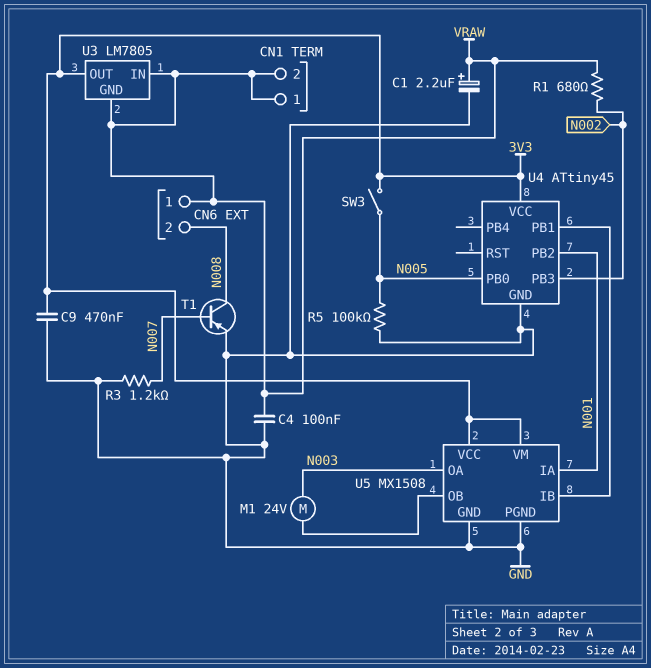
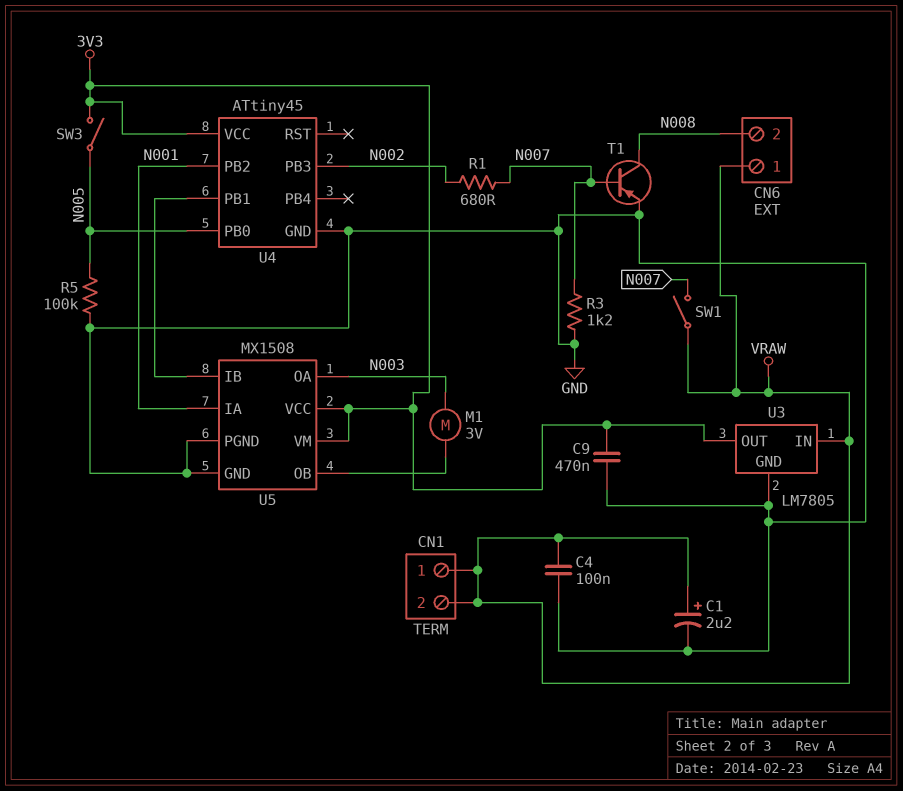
M1: motor 24V (N003, U5/OB) -> motor 3V (N003, U5/OB)
R1: 680 (N002, VRAW) -> 680 (N002, N007)
SW1: none -> switch (N007, VRAW)
U3 pin GND: VRAW -> GND

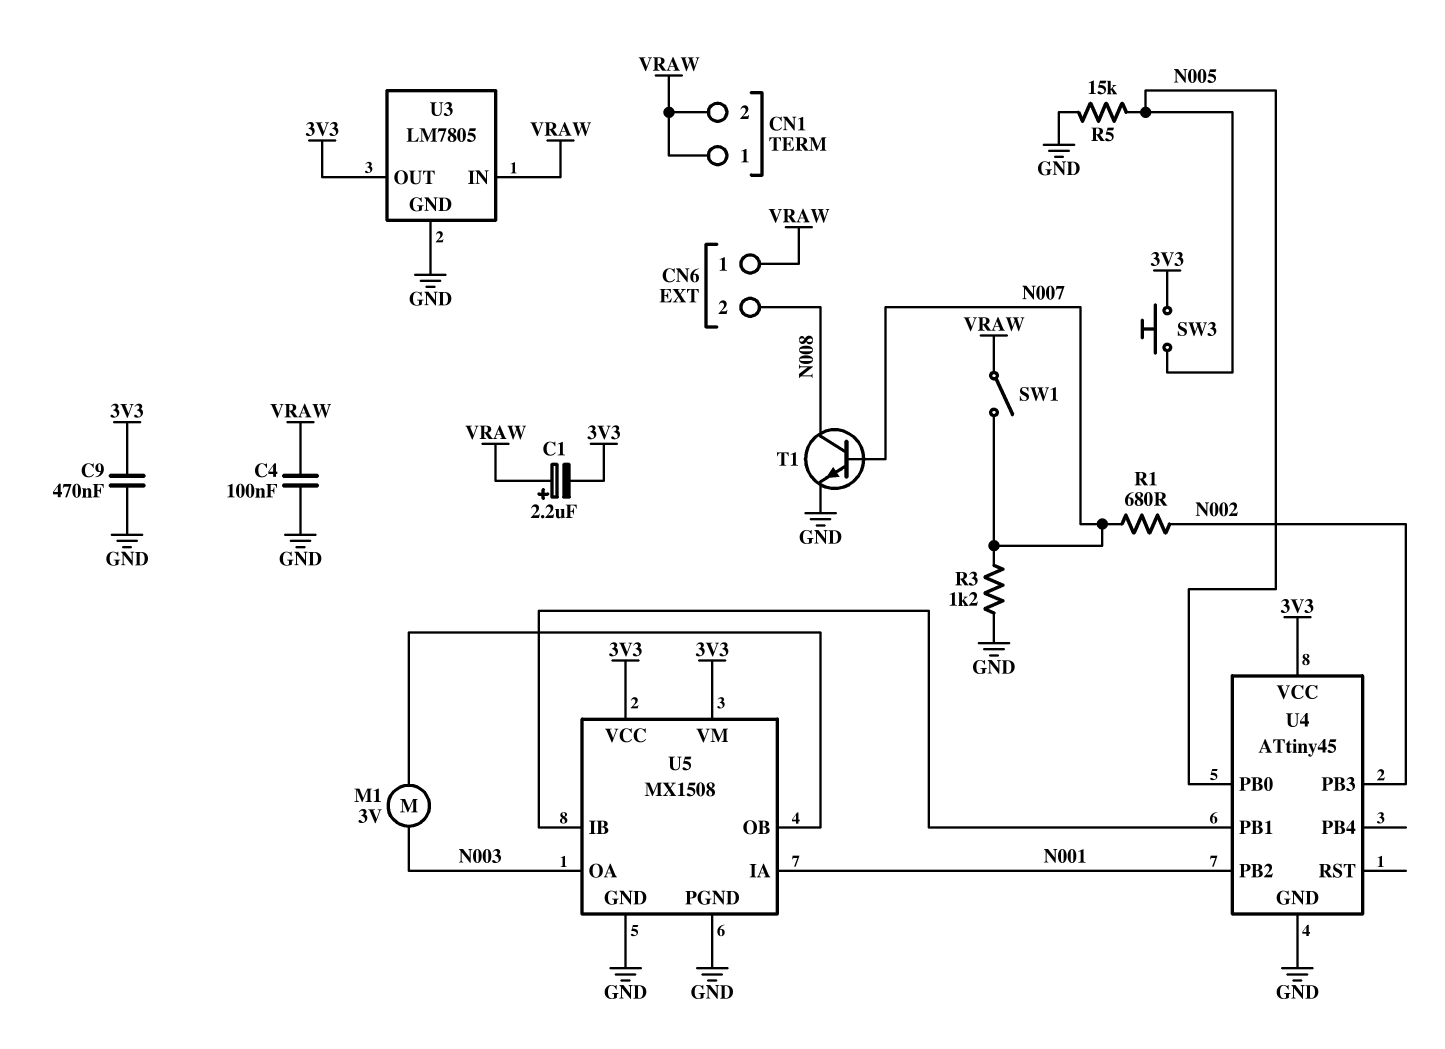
C1: 2.2uF (plus VRAW, minus GND) -> 2.2uF (plus VRAW, minus 3V3)
R5: 100k (GND, N005) -> 15k (GND, N005)
SW3: switch (3V3, N005) -> button (3V3, N005)
T1: PNP (B N007, C N008, E GND) -> NPN (B N007, C N008, E GND)

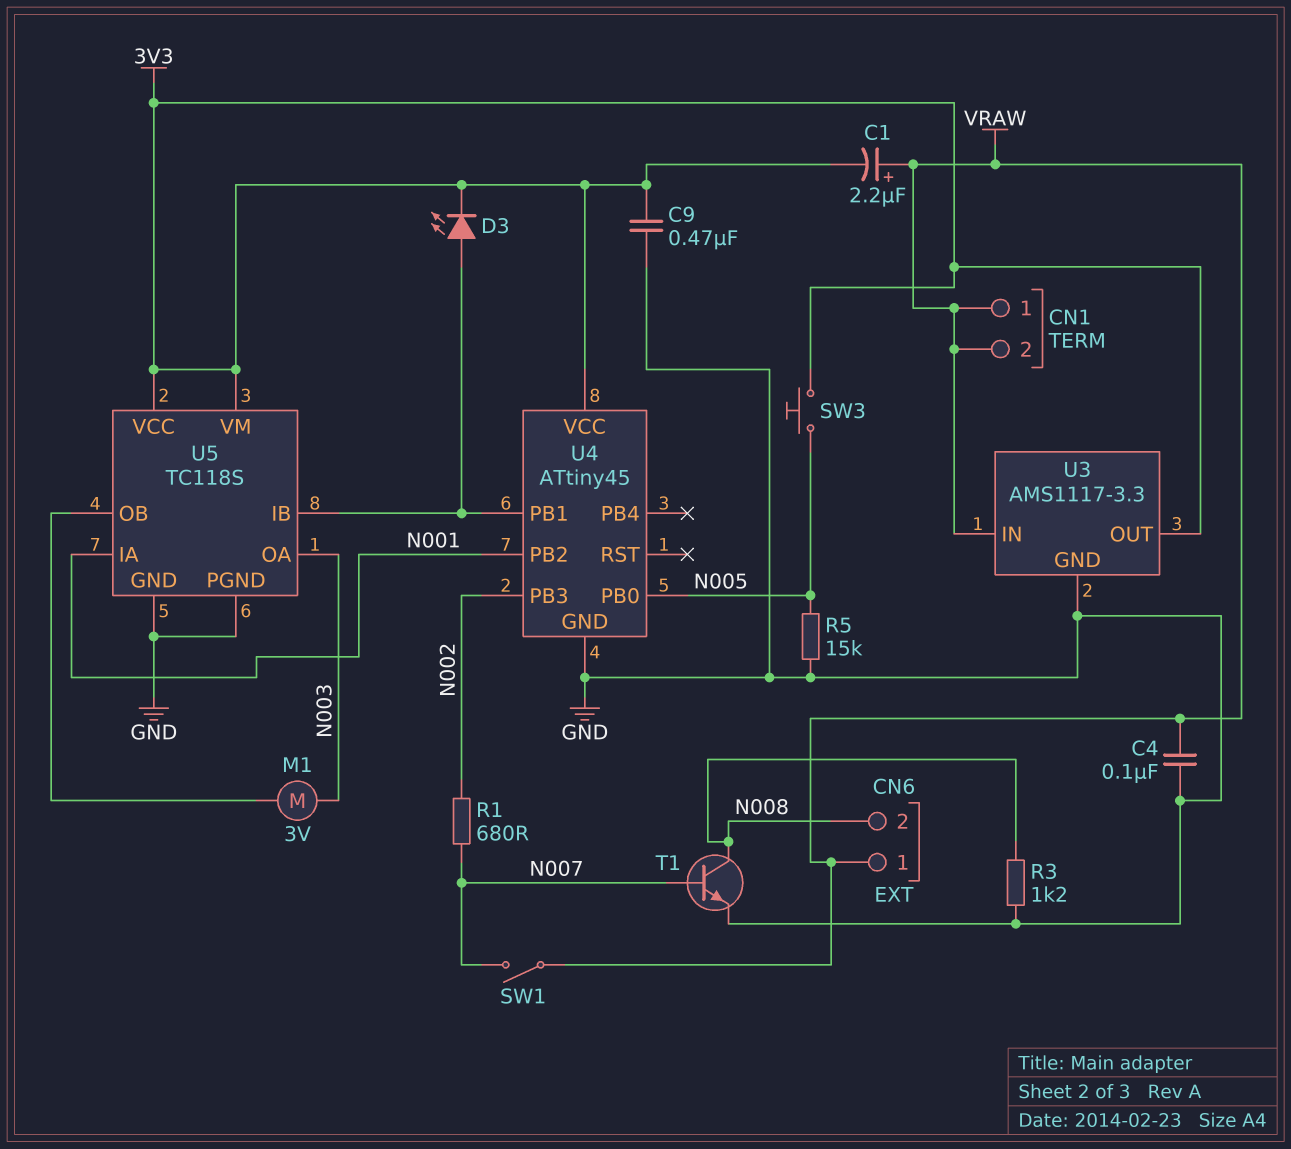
D3: none -> LED (A U4/PB1, K 3V3)
R3: 1.2k (GND, N007) -> 1.2k (GND, N008)
U3: LM7805 -> AMS1117-3.3
U5: MX1508 -> TC118S

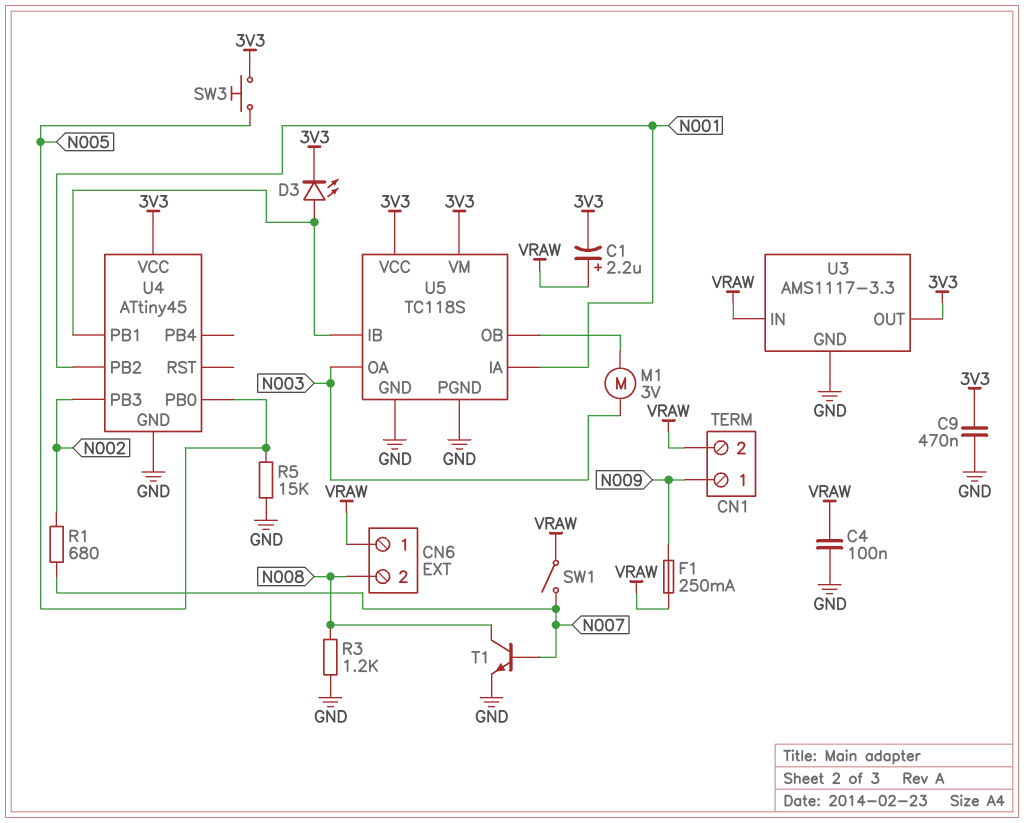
CN1 pin 1: VRAW -> N009
F1: none -> 250mA (N009, VRAW)

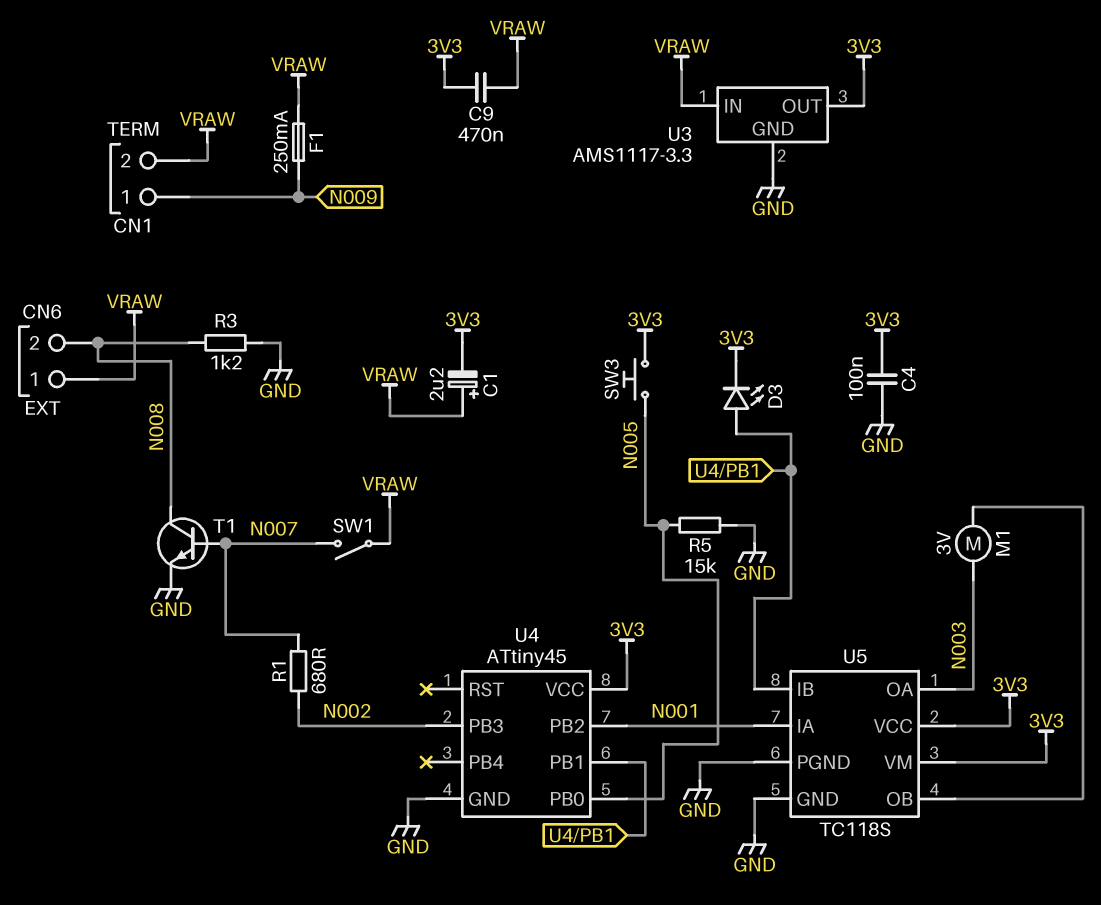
C4: 100nF (GND, VRAW) -> 100nF (3V3, GND)
C9: 470nF (3V3, GND) -> 470nF (3V3, VRAW)

